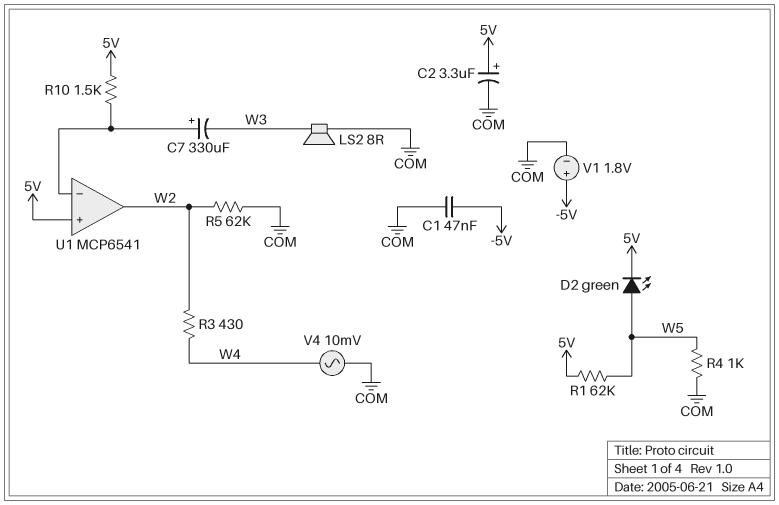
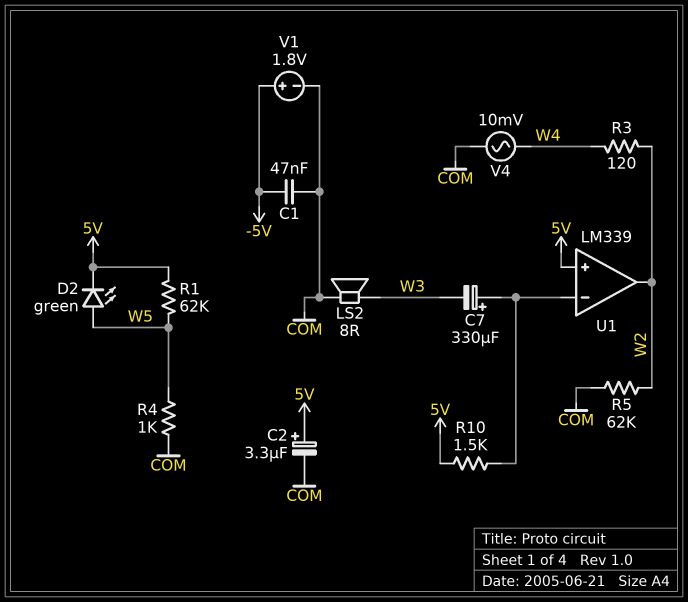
R3: 430 (W2, W4) -> 120 (W2, W4)
U1: MCP6541 -> LM339

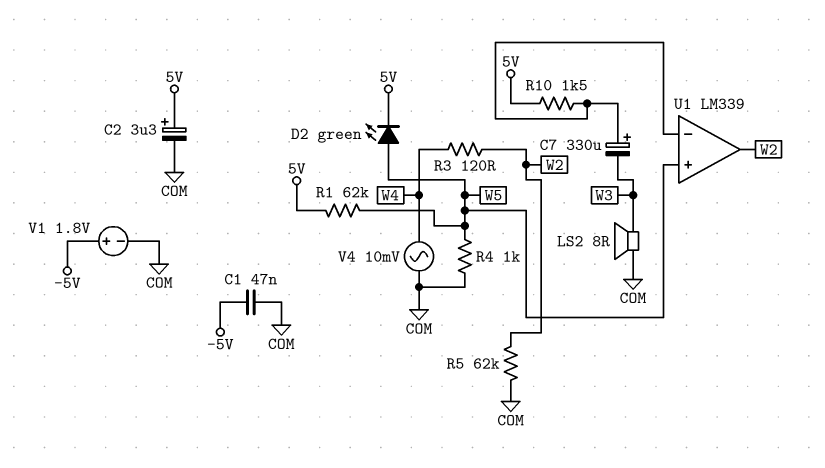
U1 pin in+: 5V -> W5

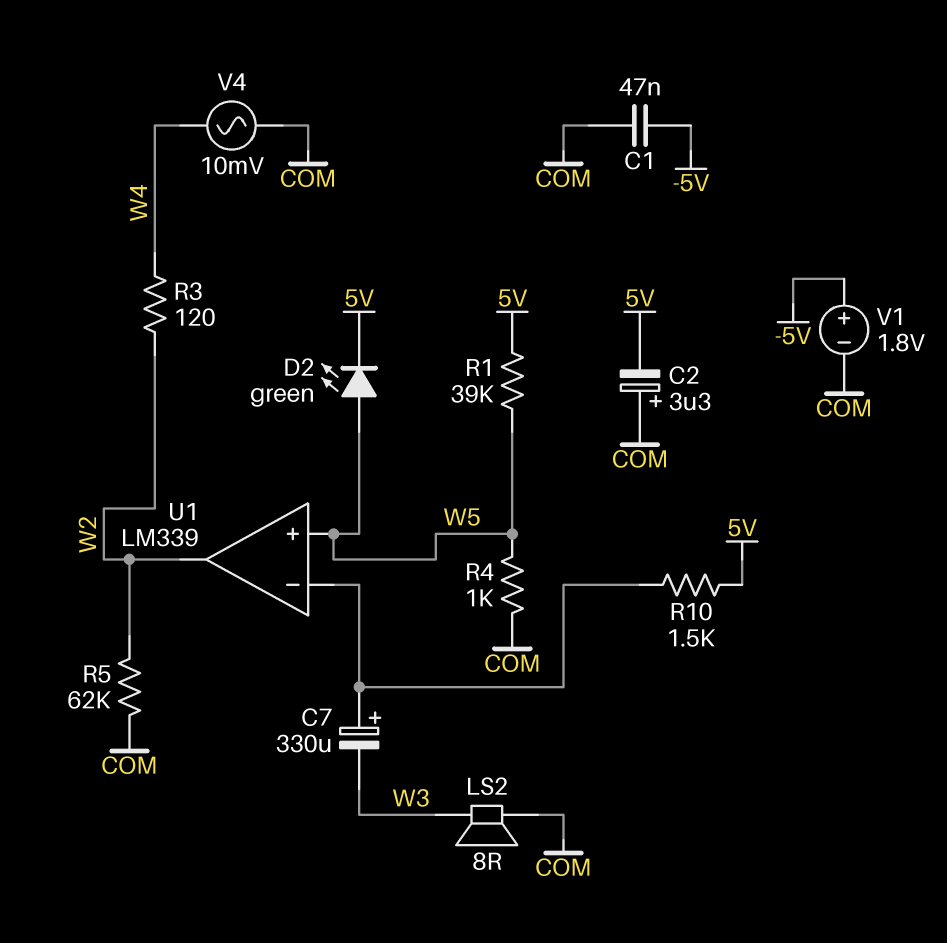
C2: 3.3uF (plus 5V, minus COM) -> 3.3uF (plus COM, minus 5V)
R1: 62k (5V, W5) -> 39k (5V, W5)

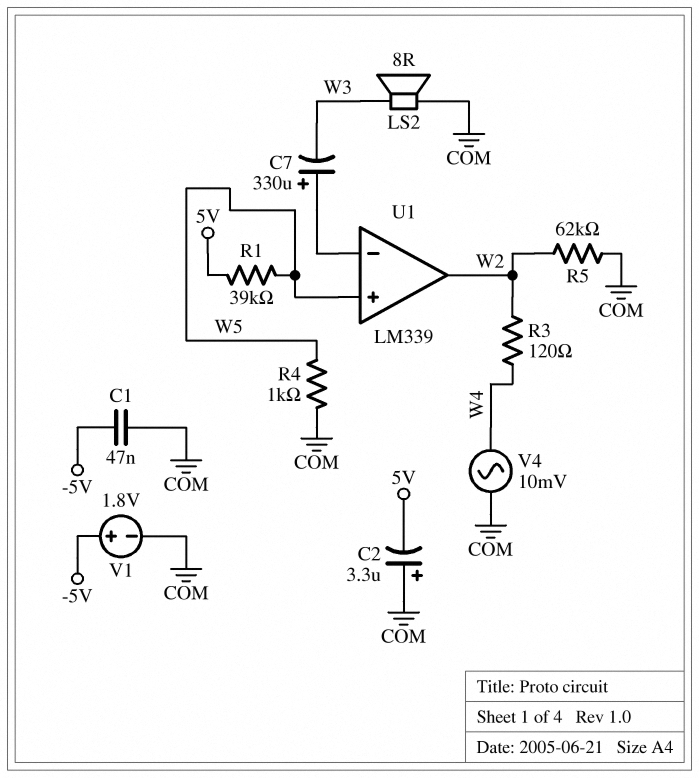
D2: LED green (A W5, K 5V) -> none
R10: 1.5k (5V, U1/in-) -> none

